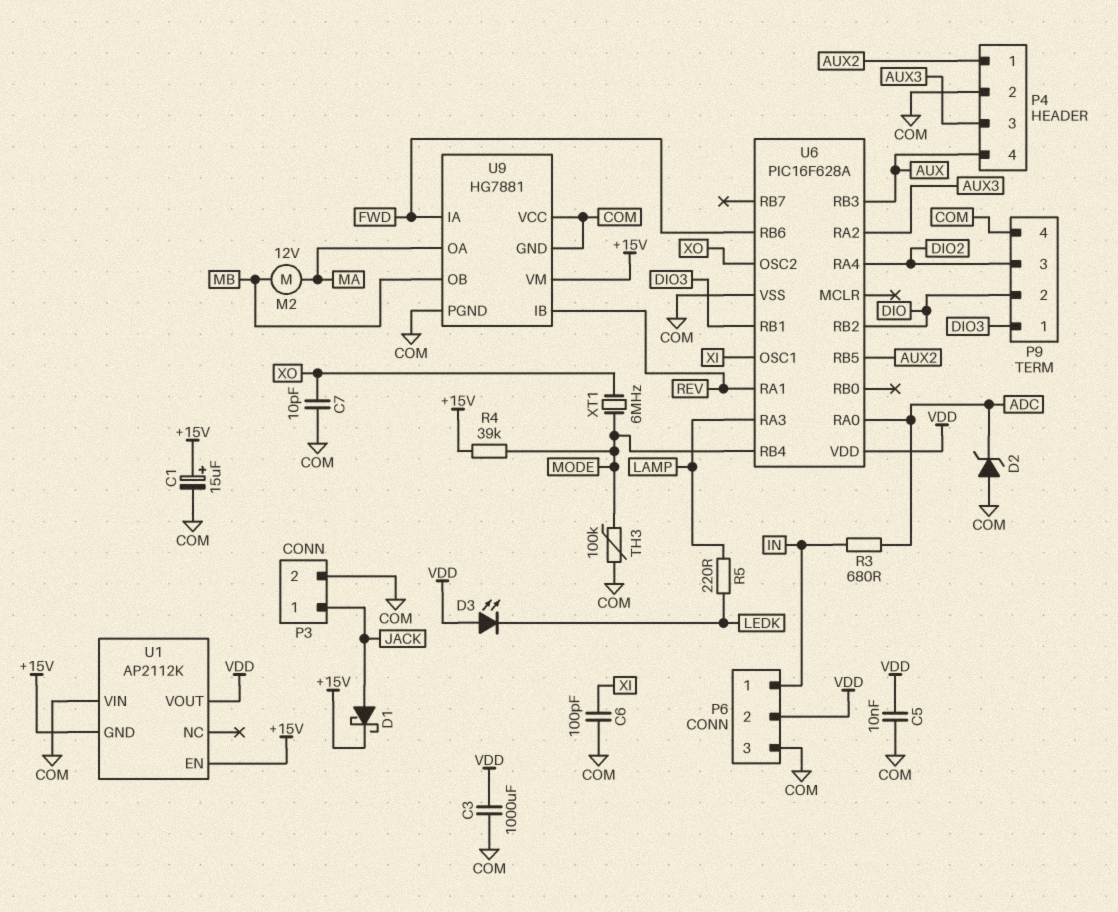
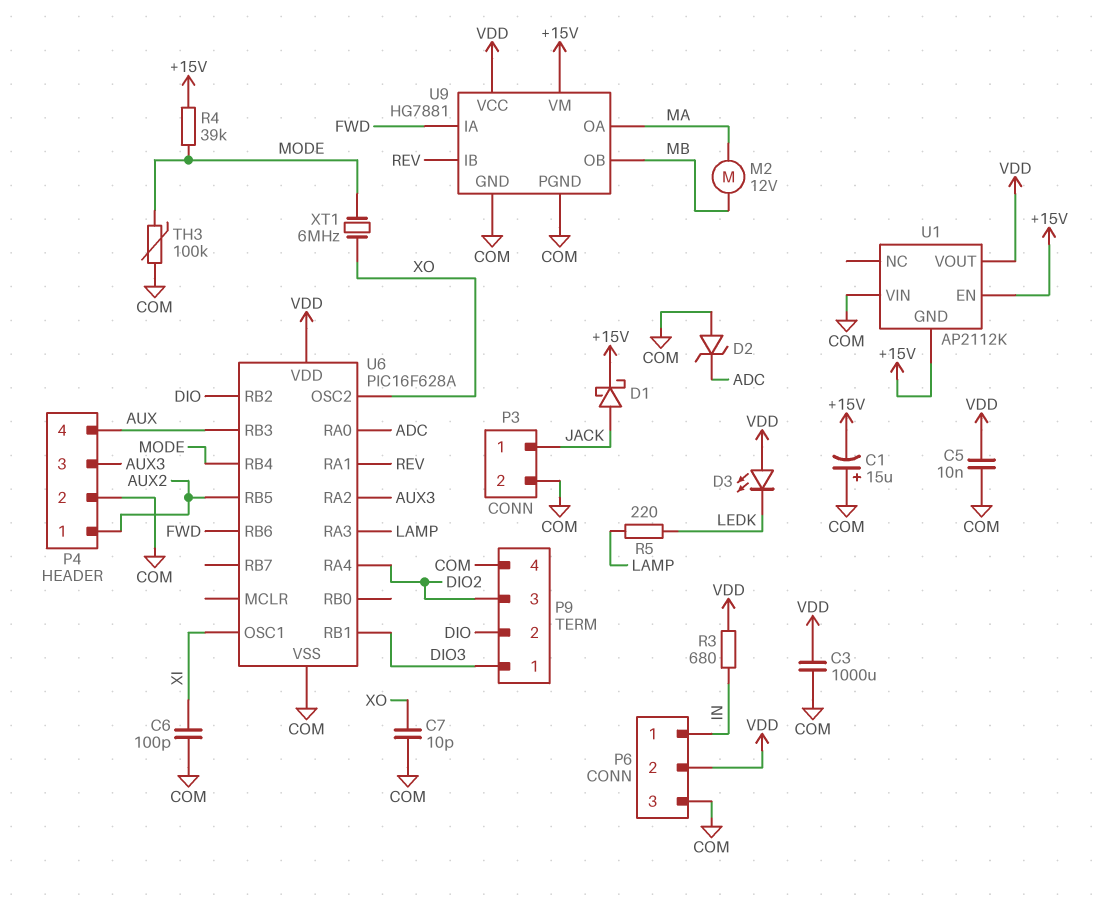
C1: 15uF (plus +15V, minus COM) -> 15uF (plus COM, minus +15V)
R3: 680 (ADC, IN) -> 680 (IN, VDD)
U9 pin VCC: COM -> VDD

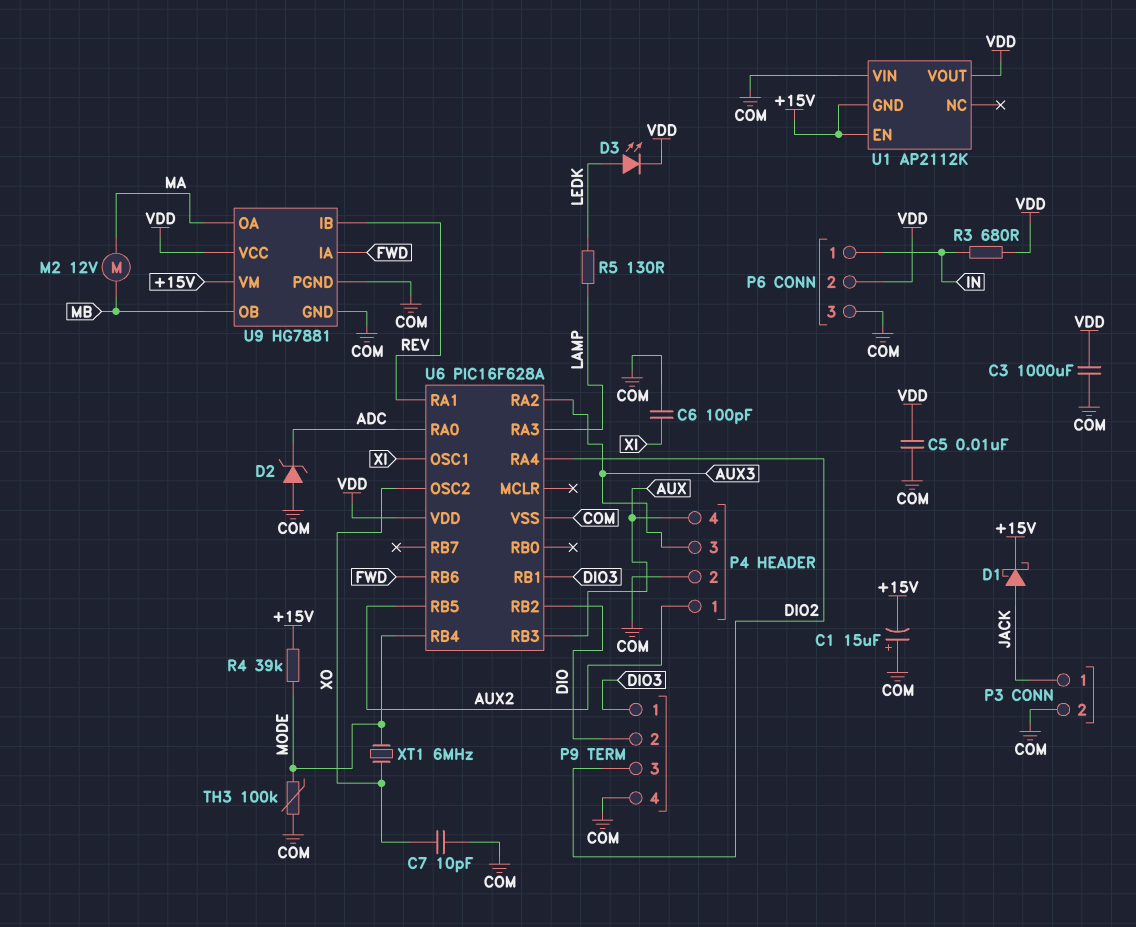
D3: LED (A VDD, K LEDK) -> LED (A LEDK, K VDD)
R5: 220 (LAMP, LEDK) -> 130 (LAMP, LEDK)

